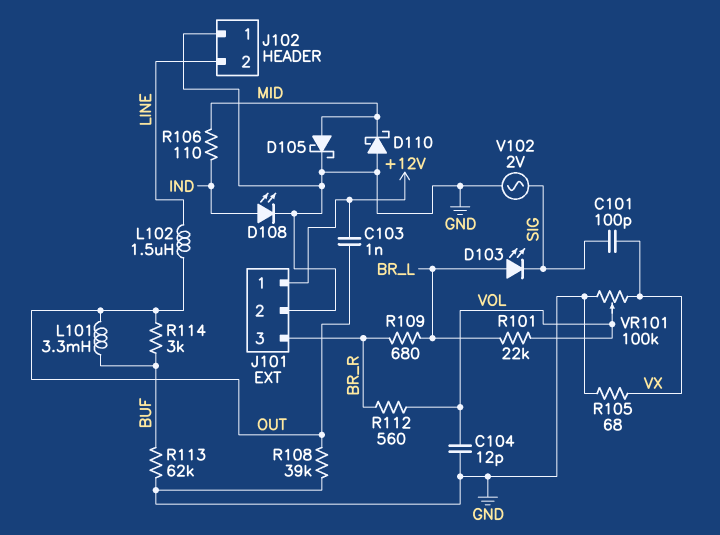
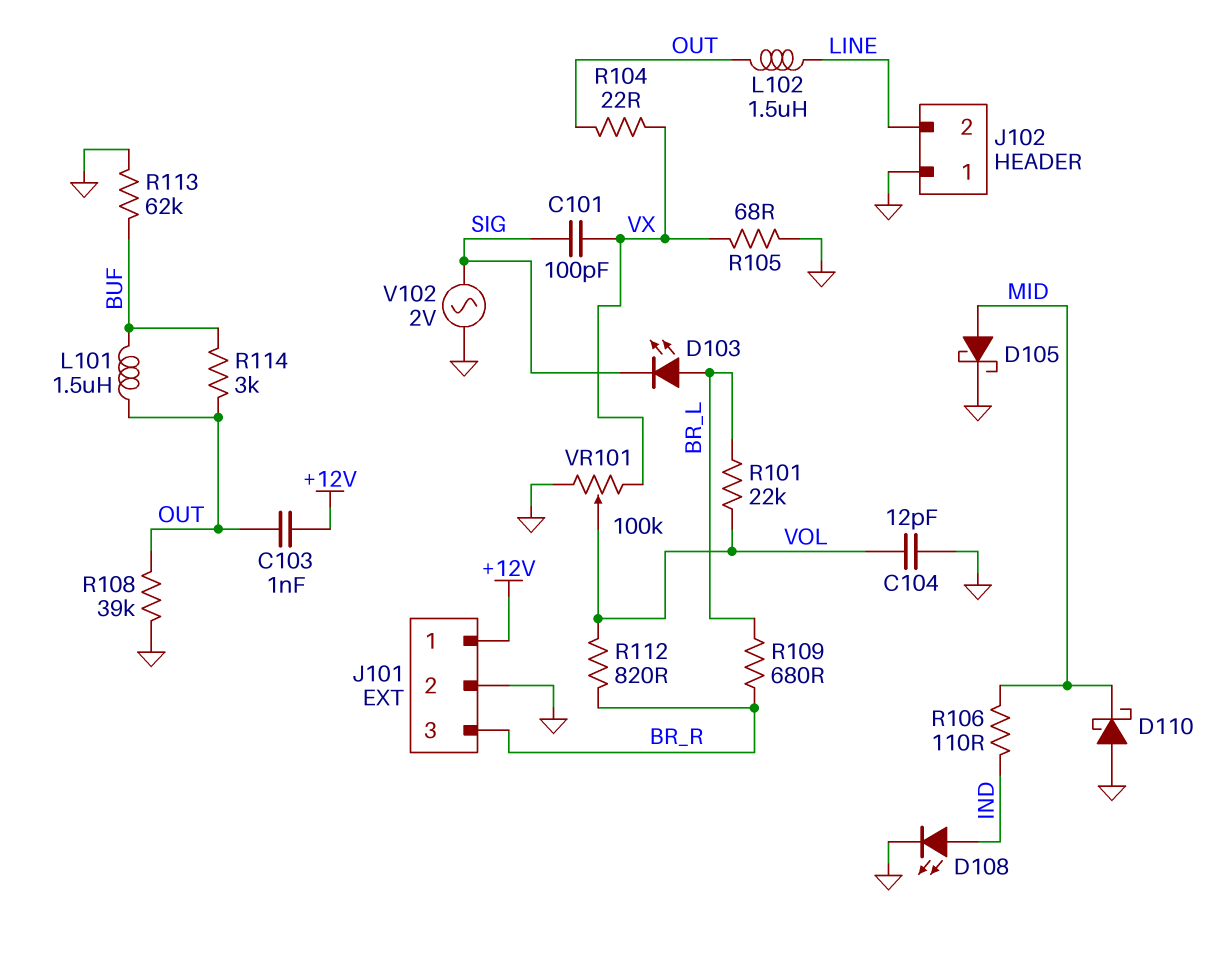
L101: 3.3mH (BUF, OUT) -> 1.5uH (BUF, OUT)
R104: none -> 22 (OUT, VX)
R112: 560 (BR_R, VOL) -> 820 (BR_R, VOL)

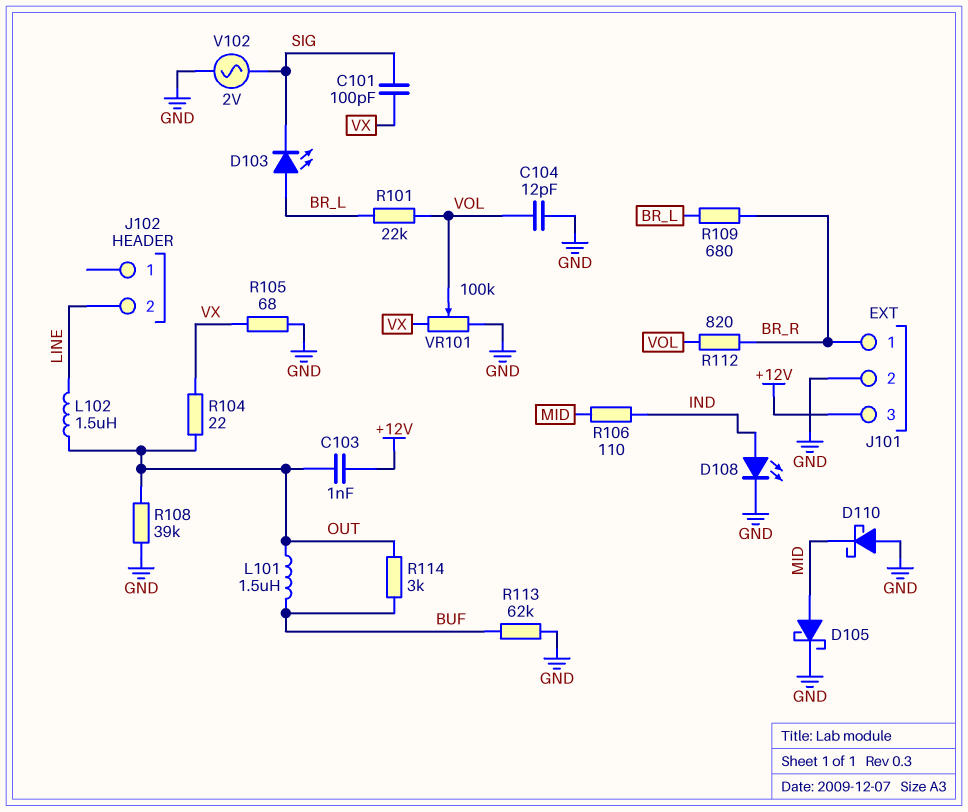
J101 pin 1: +12V -> BR_R
J101 pin 3: BR_R -> +12V
J102 pin 1: GND -> none

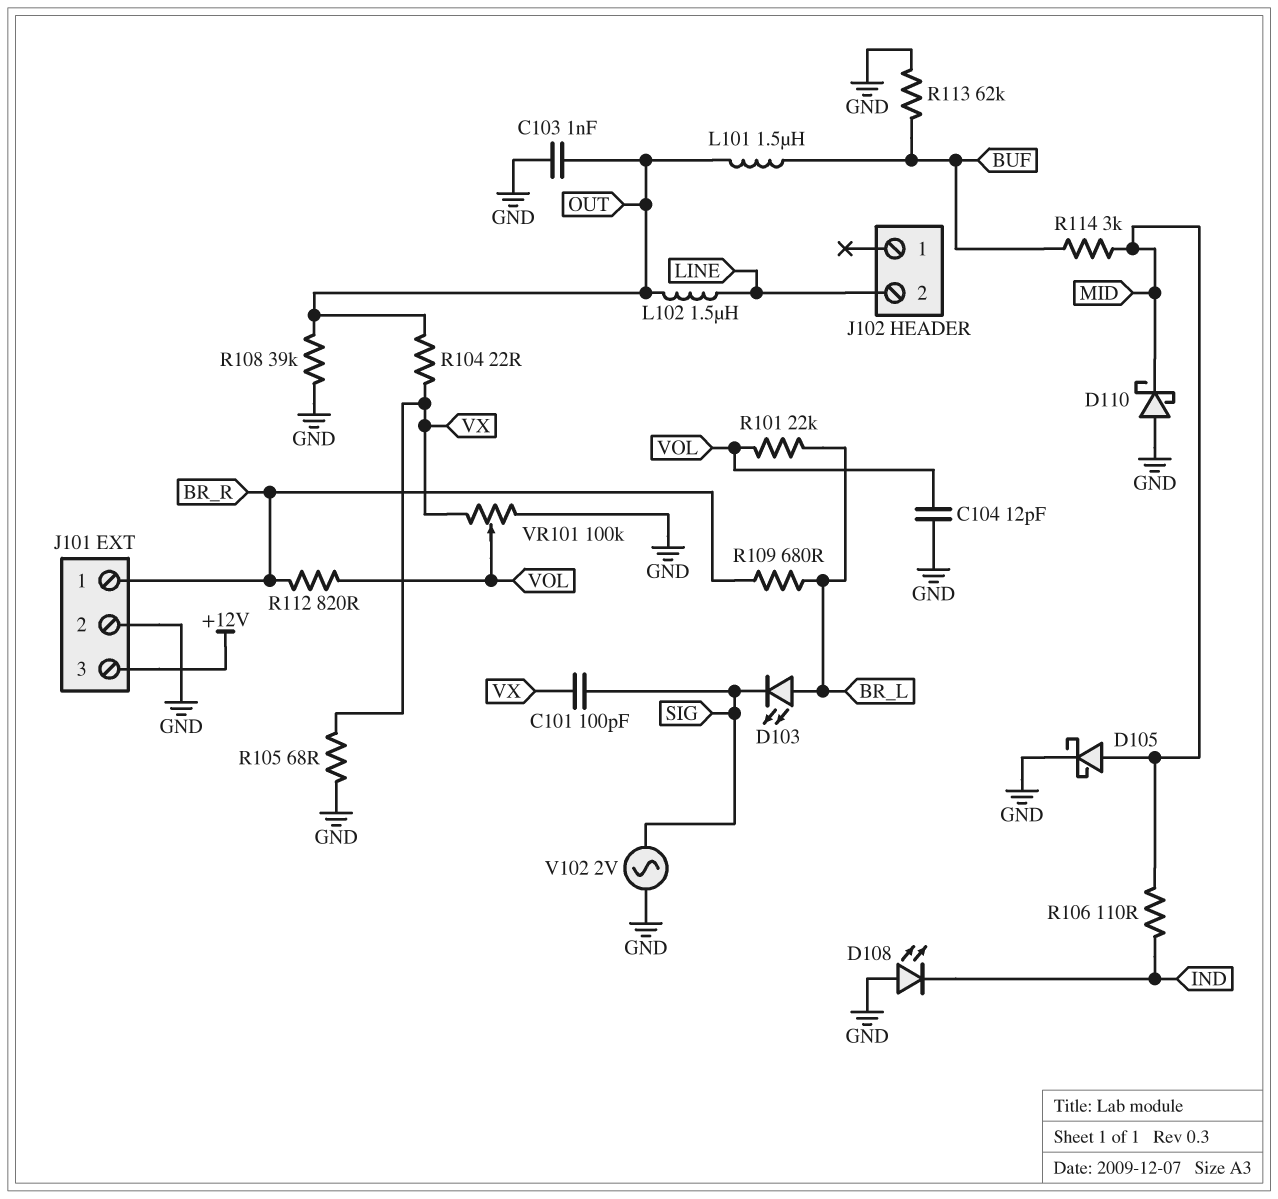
C103: 1nF (+12V, OUT) -> 1nF (GND, OUT)
D108: LED (A IND, K GND) -> LED (A GND, K IND)
R114: 3k (BUF, OUT) -> 3k (BUF, MID)

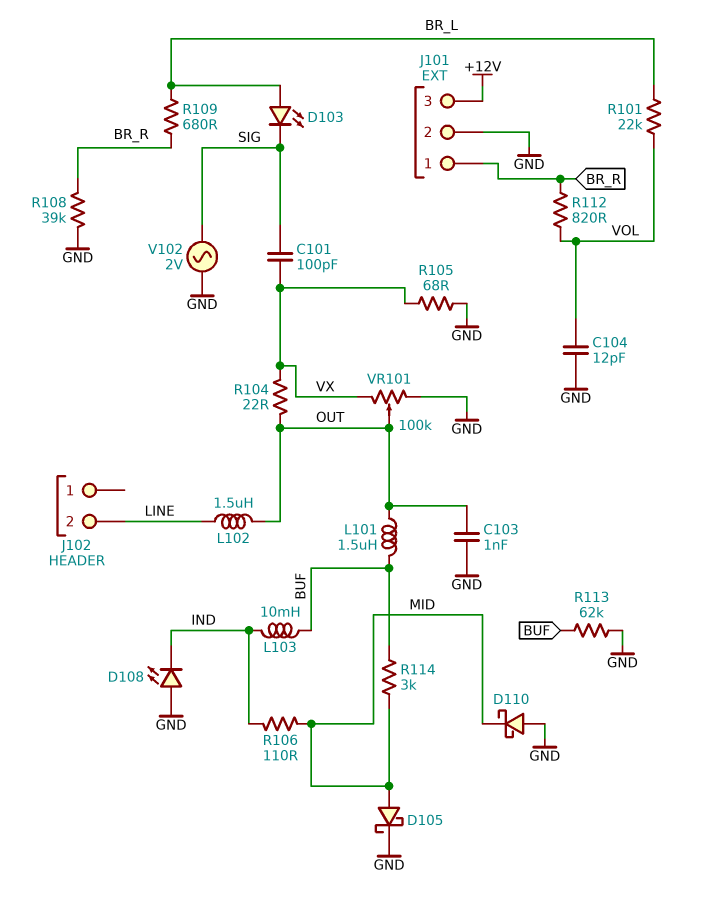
L103: none -> 10mH (BUF, IND)
R108: 39k (GND, OUT) -> 39k (BR_R, GND)
VR101: 100k (GND, VX, wiper VOL) -> 100k (GND, VX, wiper OUT)

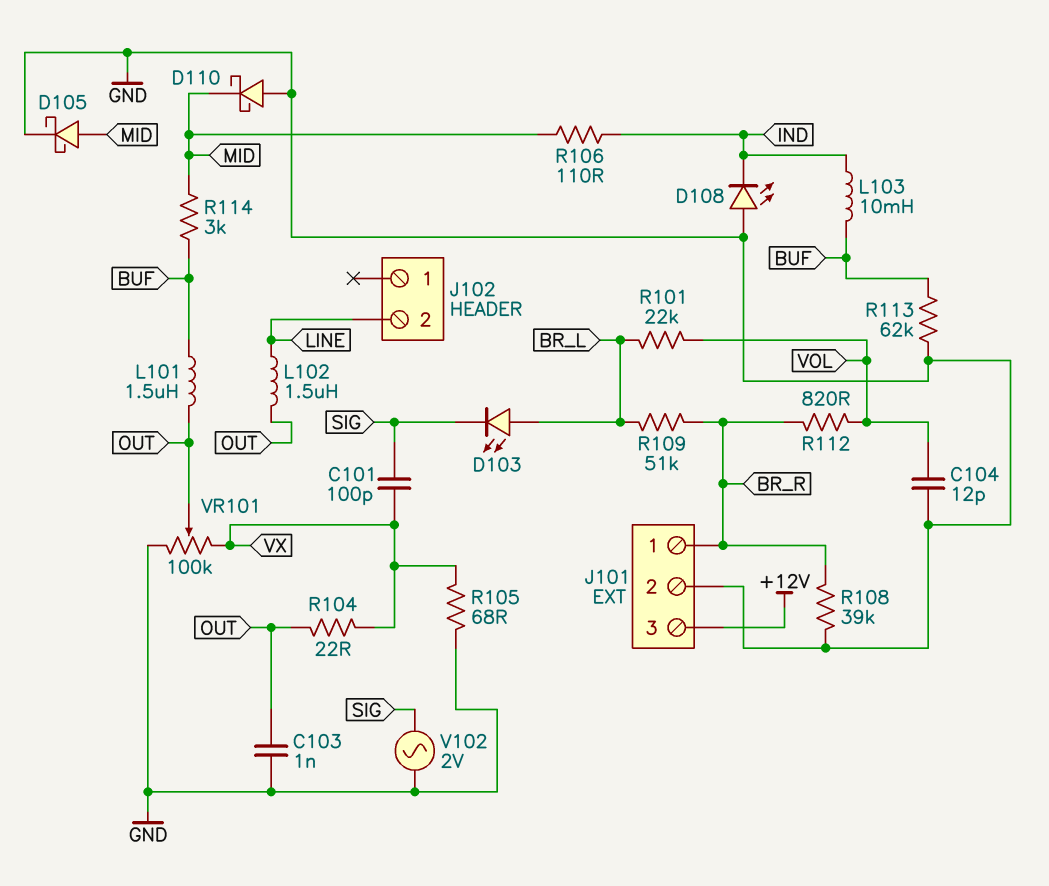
R109: 680 (BR_L, BR_R) -> 51k (BR_L, BR_R)

